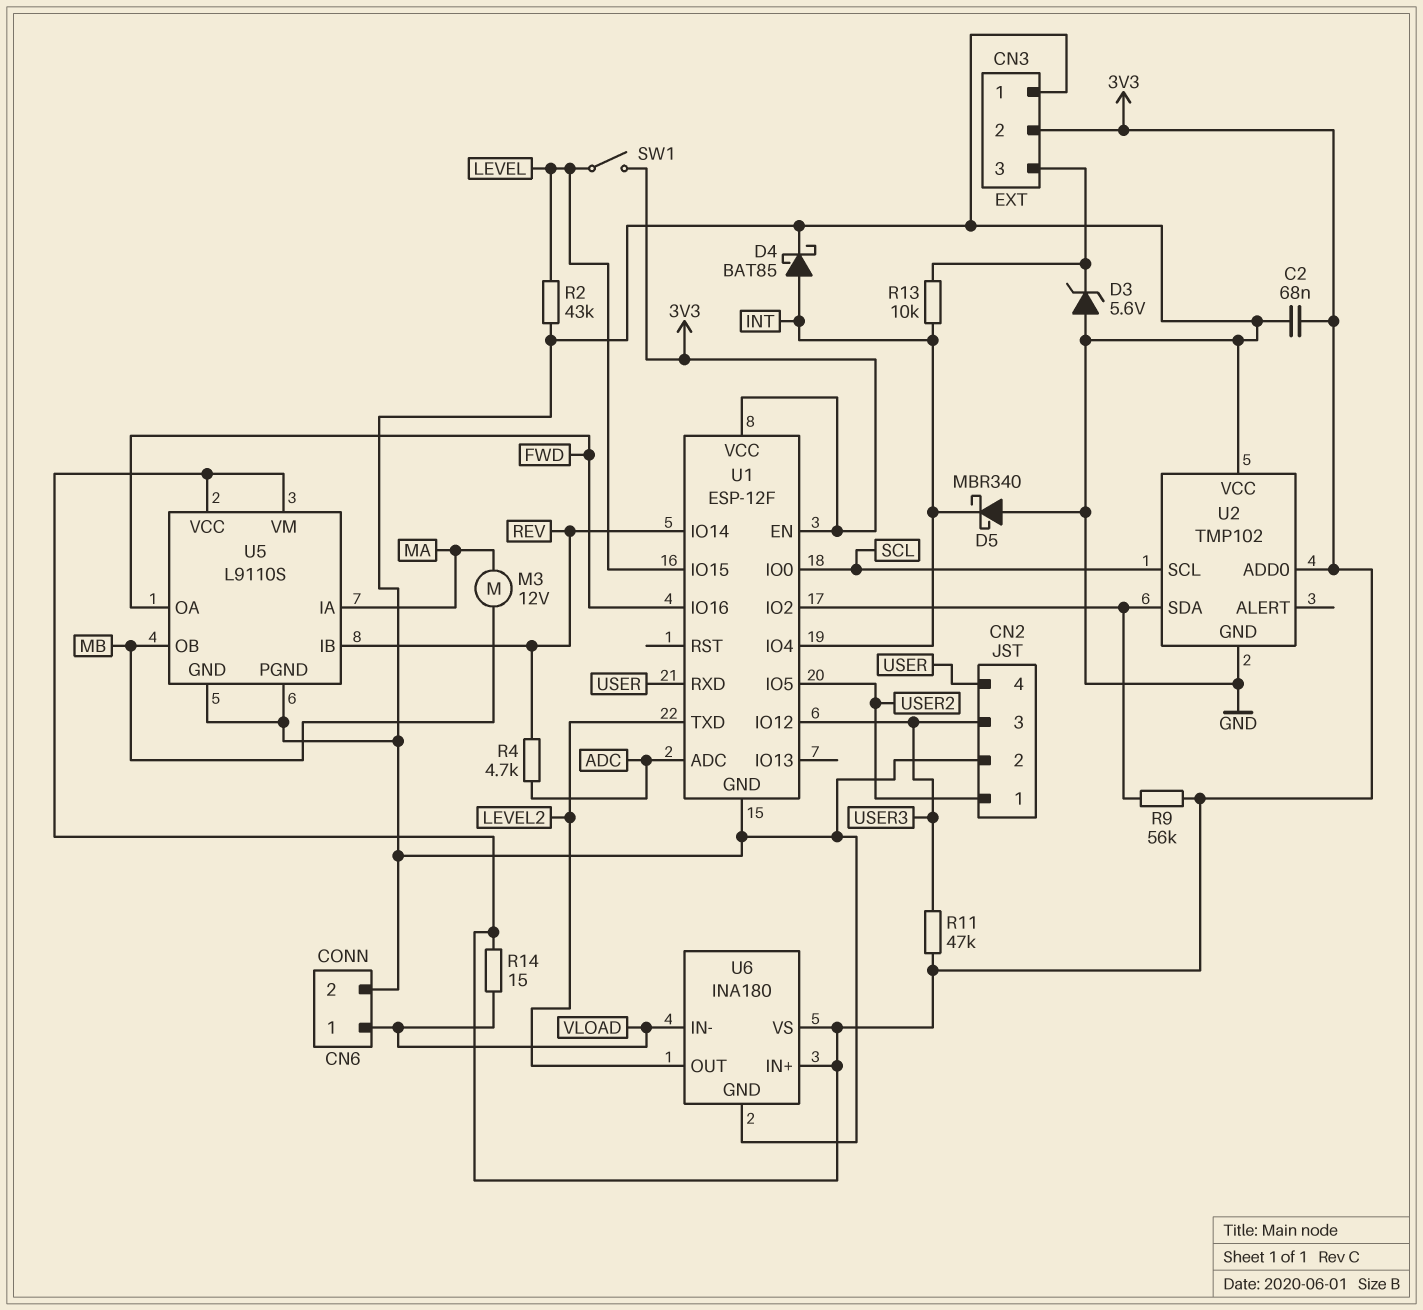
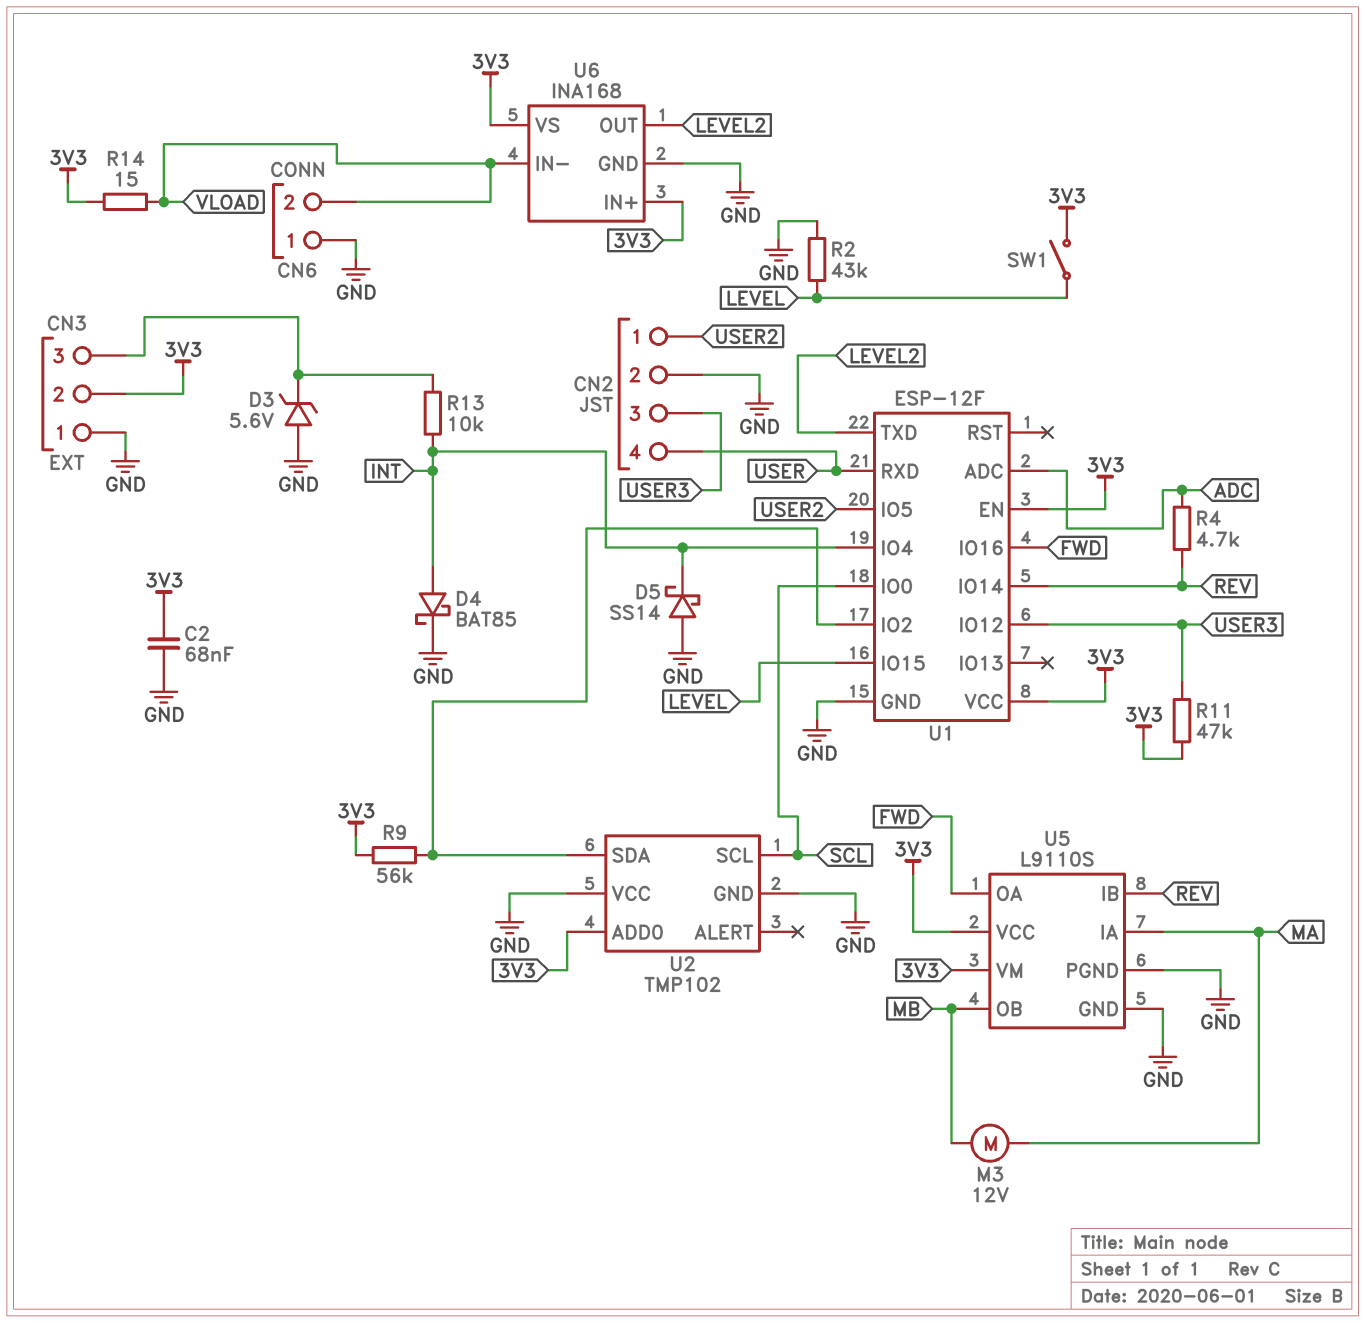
CN6 pin 1: VLOAD -> GND
CN6 pin 2: GND -> VLOAD
D5: schottky MBR340 (A GND, K INT) -> schottky SS14 (A GND, K INT)
U6: INA180 -> INA168

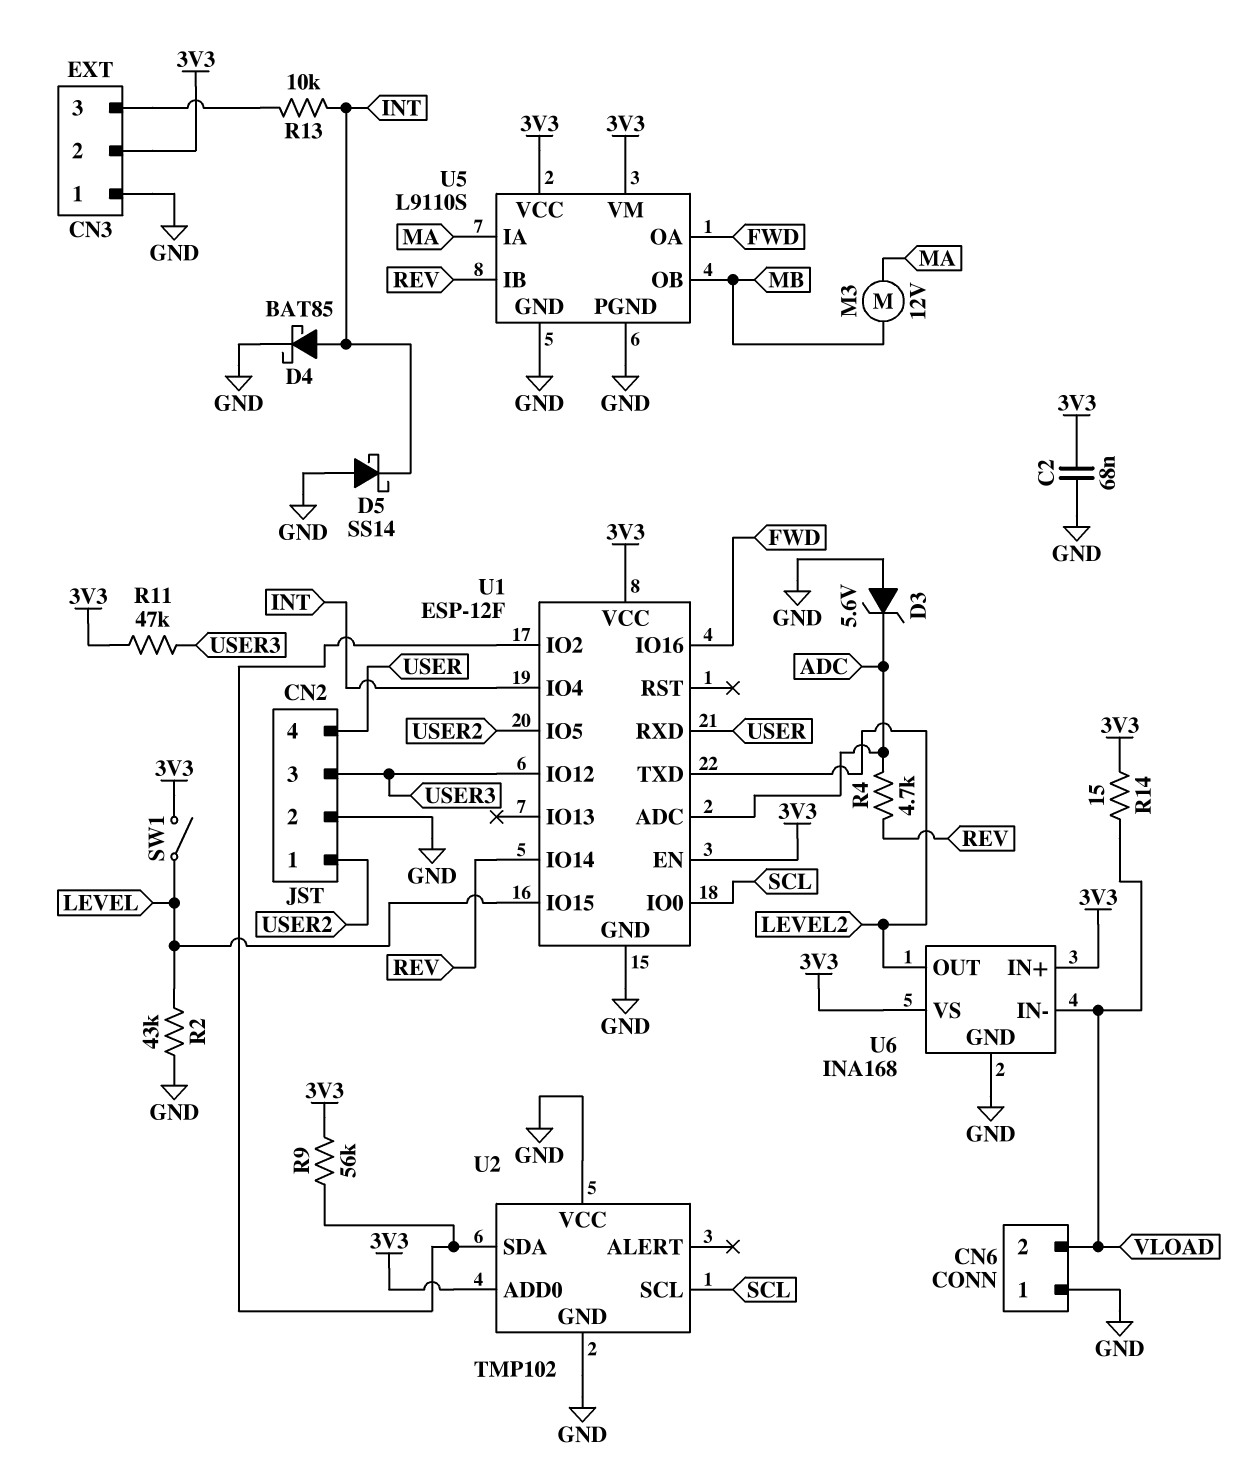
D3: zener 5.6V (A GND, K CN3/3) -> zener 5.6V (A GND, K ADC)

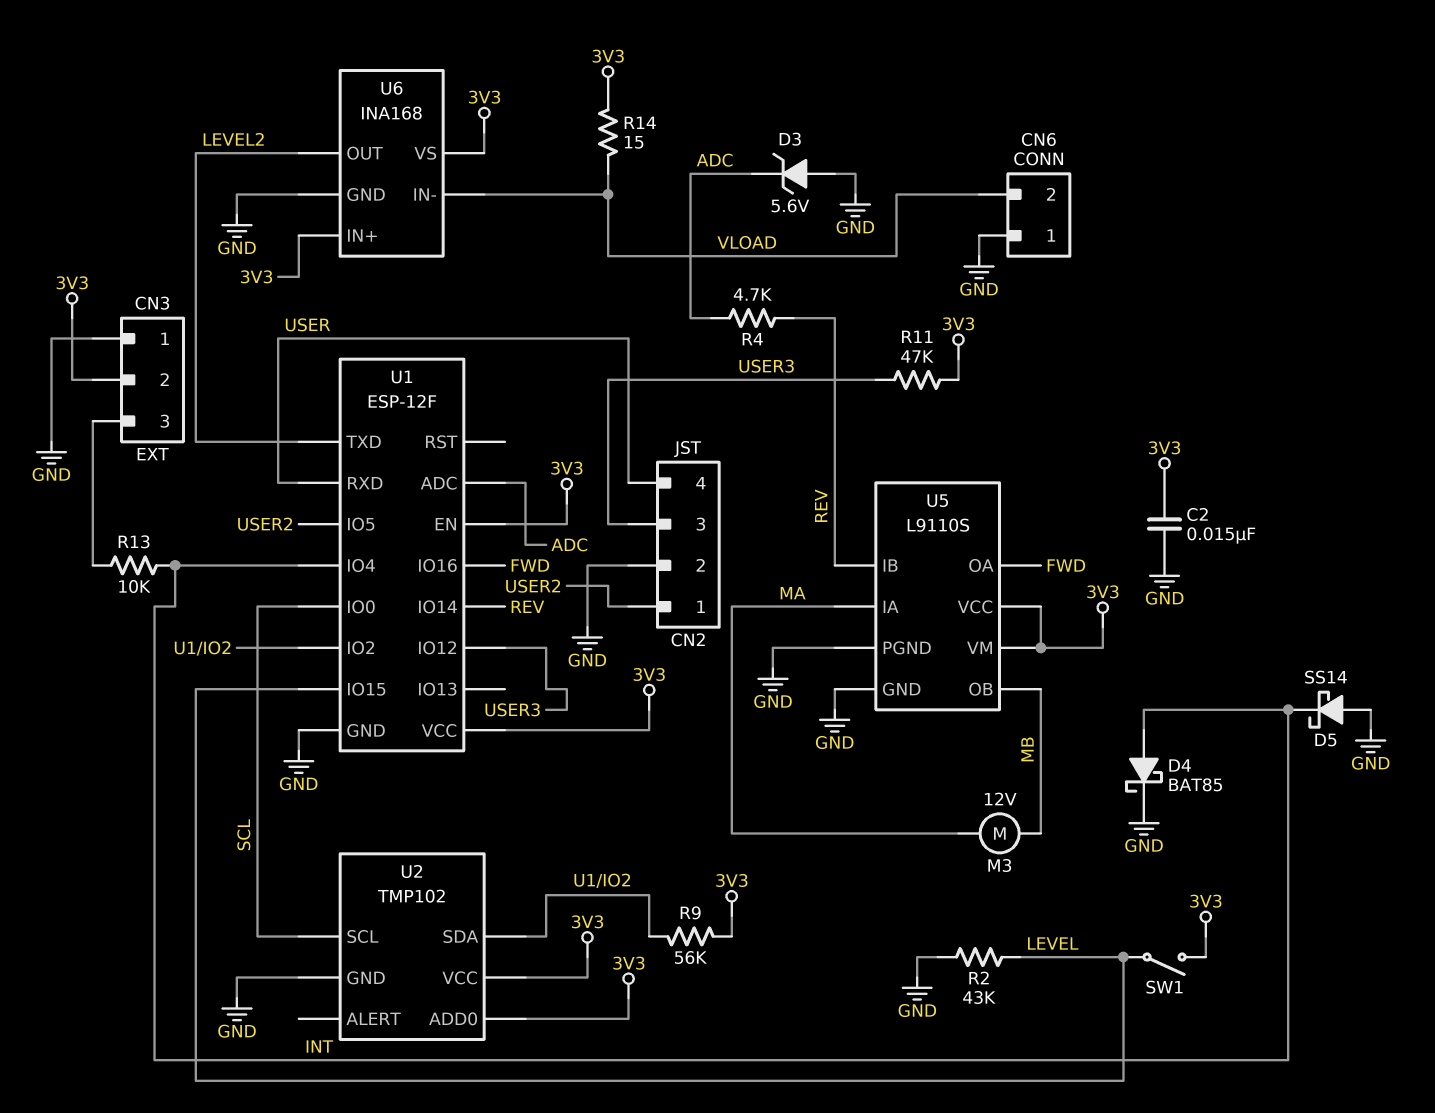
C2: 68nF (3V3, GND) -> 15nF (3V3, GND)
U2 pin VCC: GND -> 3V3

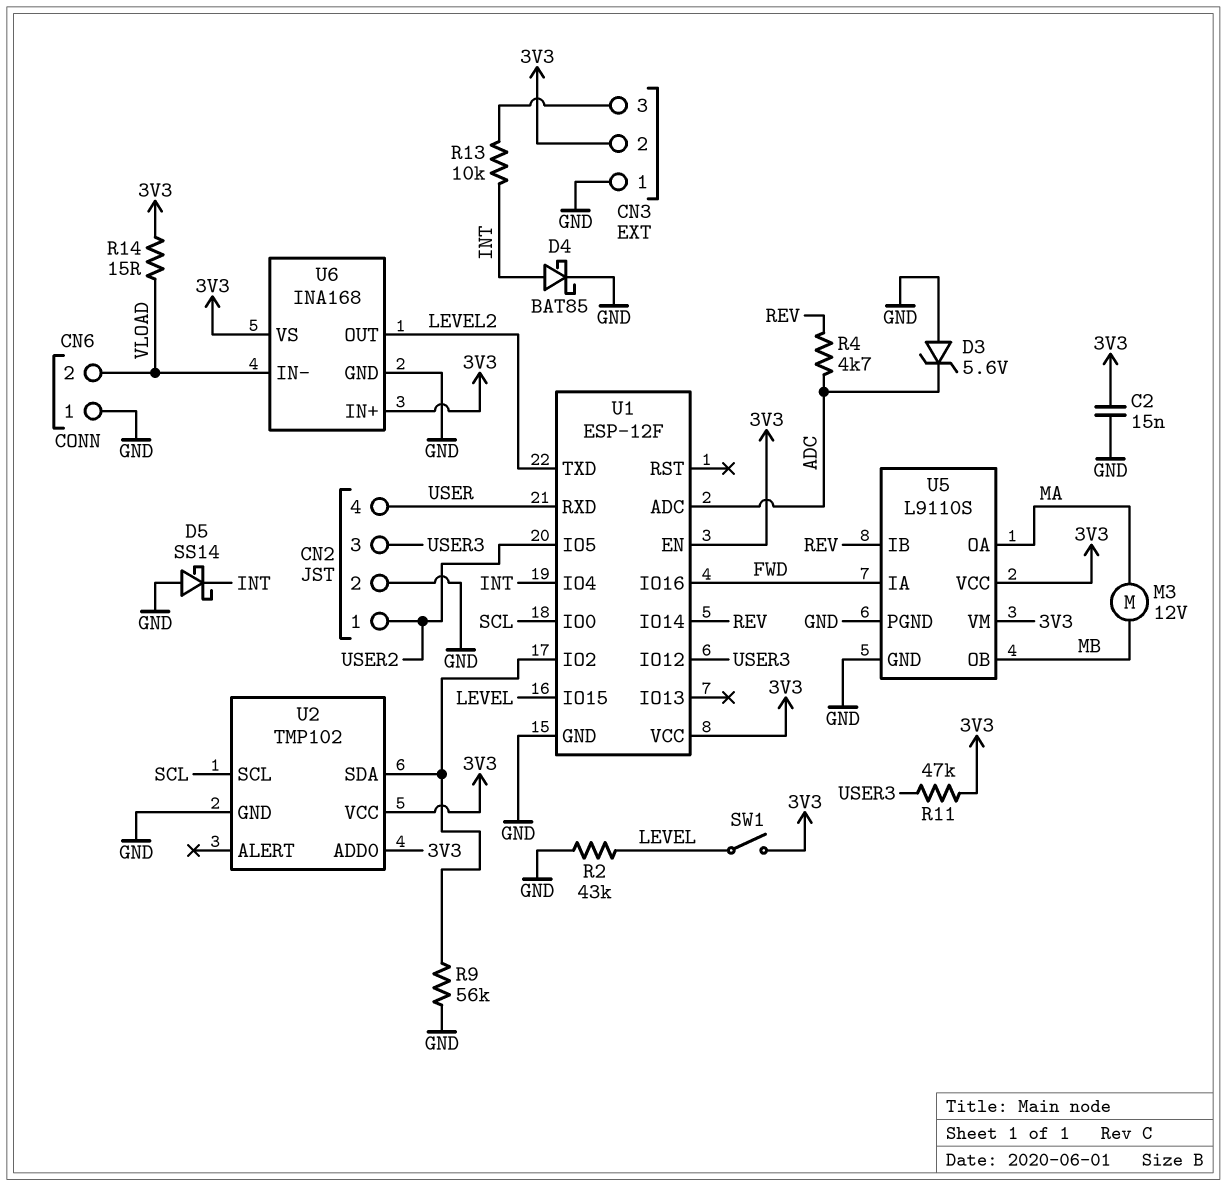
R9: 56k (3V3, U1/IO2) -> 56k (GND, U1/IO2)
U5 pin IA: MA -> FWD
U5 pin OA: FWD -> MA

